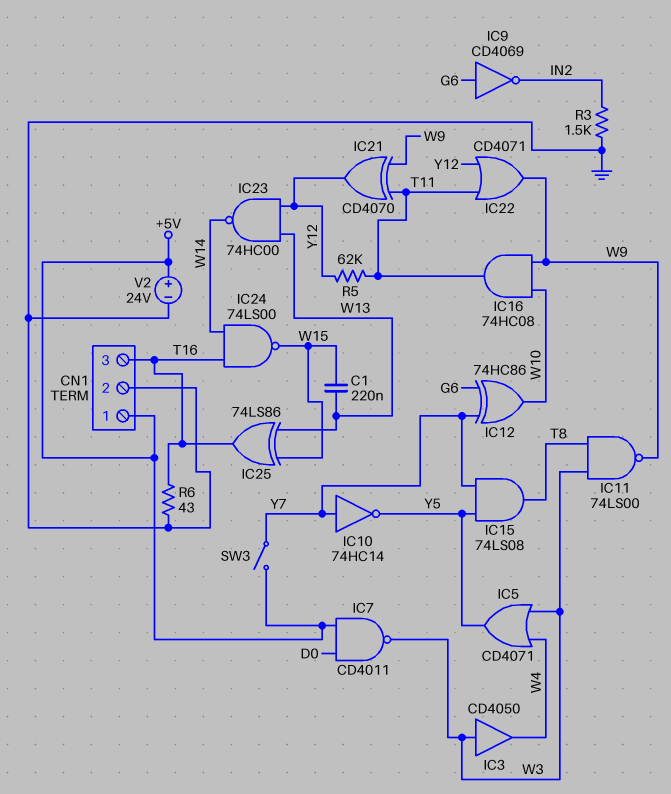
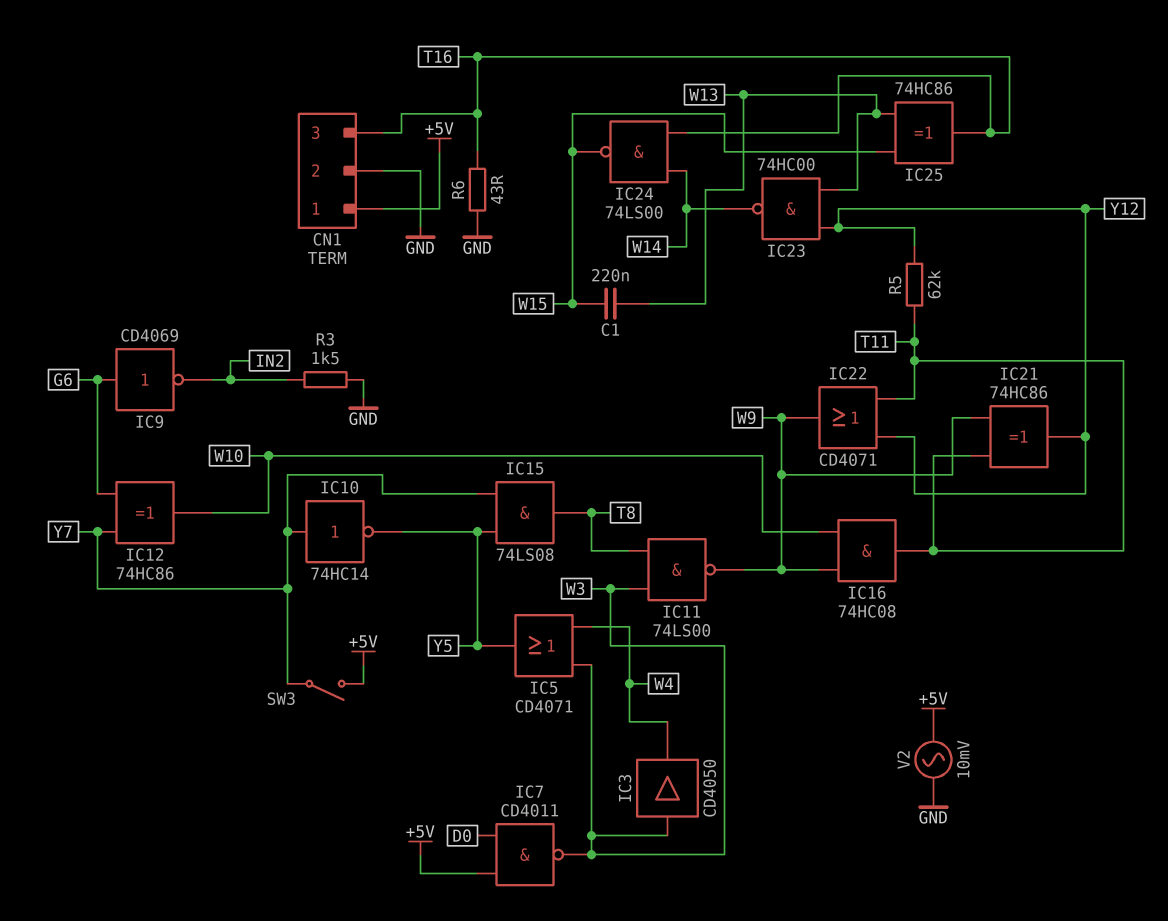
IC21: XOR CD4070 (in T11, in W9, out Y12) -> XOR 74HC86 (in T11, in W9, out Y12)
IC25: XOR 74LS86 (in W13, in W15, out T16) -> XOR 74HC86 (in W13, in W15, out T16)
V2: 24V (plus +5V, minus GND) -> AC 10mV (+5V, GND)

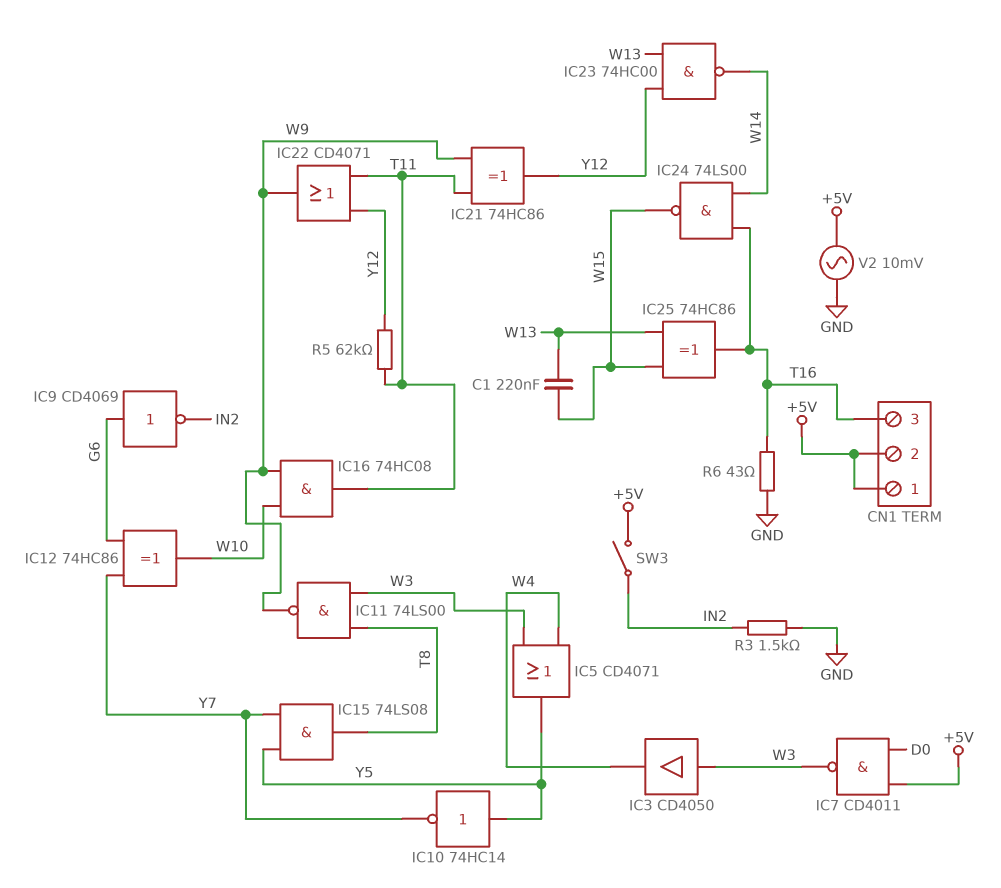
CN1 pin 2: GND -> +5V
IC10: NOT 74HC14 (in Y7, out Y5) -> NOT 74HC14 (in Y5, out Y7)
SW3: switch (+5V, Y7) -> switch (+5V, IN2)

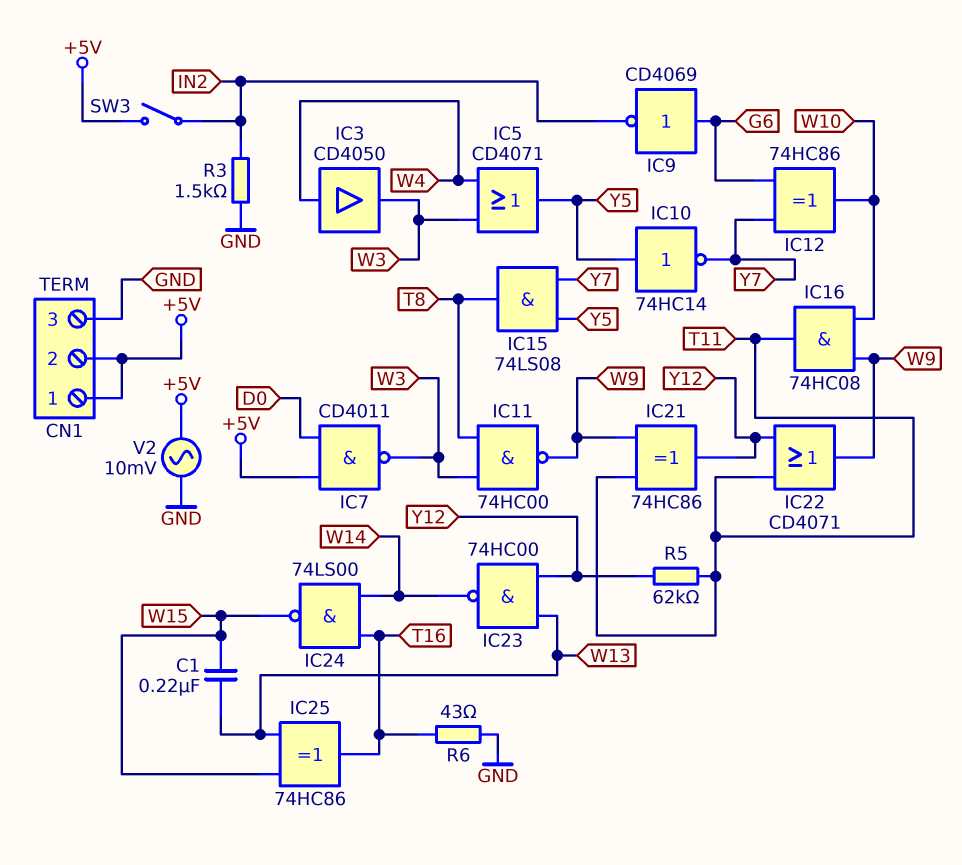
CN1 pin 3: T16 -> GND
IC3: buffer CD4050 (in W3, out W4) -> buffer CD4050 (in W4, out W3)
IC11: NAND 74LS00 (in T8, in W3, out W9) -> NAND 74HC00 (in T8, in W3, out W9)

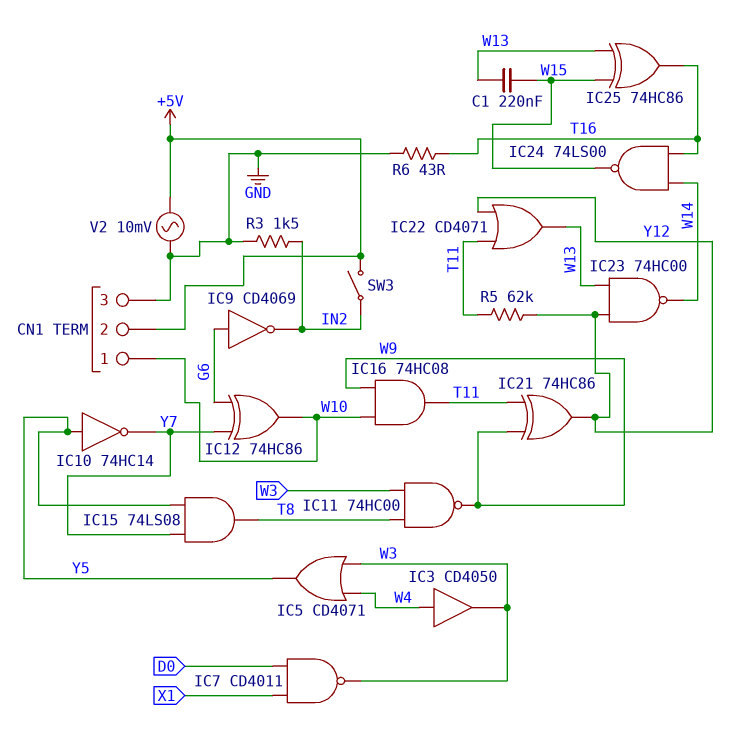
CN1 pin 1: +5V -> W10
IC7: NAND CD4011 (in +5V, in D0, out W3) -> NAND CD4011 (in D0, in X1, out W3)
IC22: OR CD4071 (in T11, in Y12, out W9) -> OR CD4071 (in T11, in Y12, out W13)

